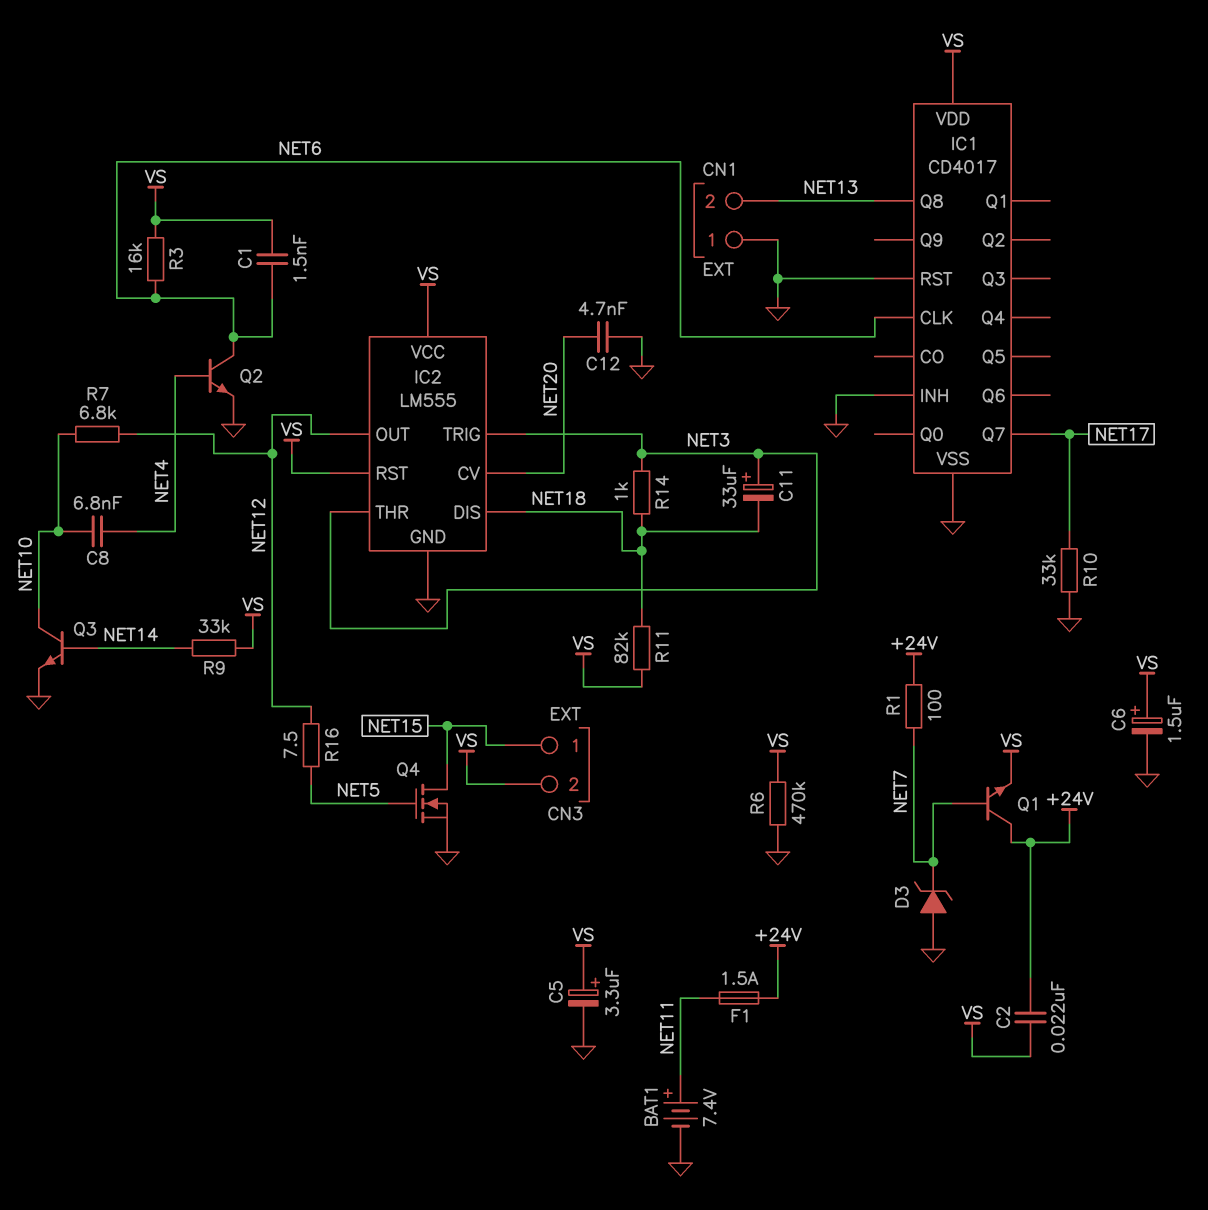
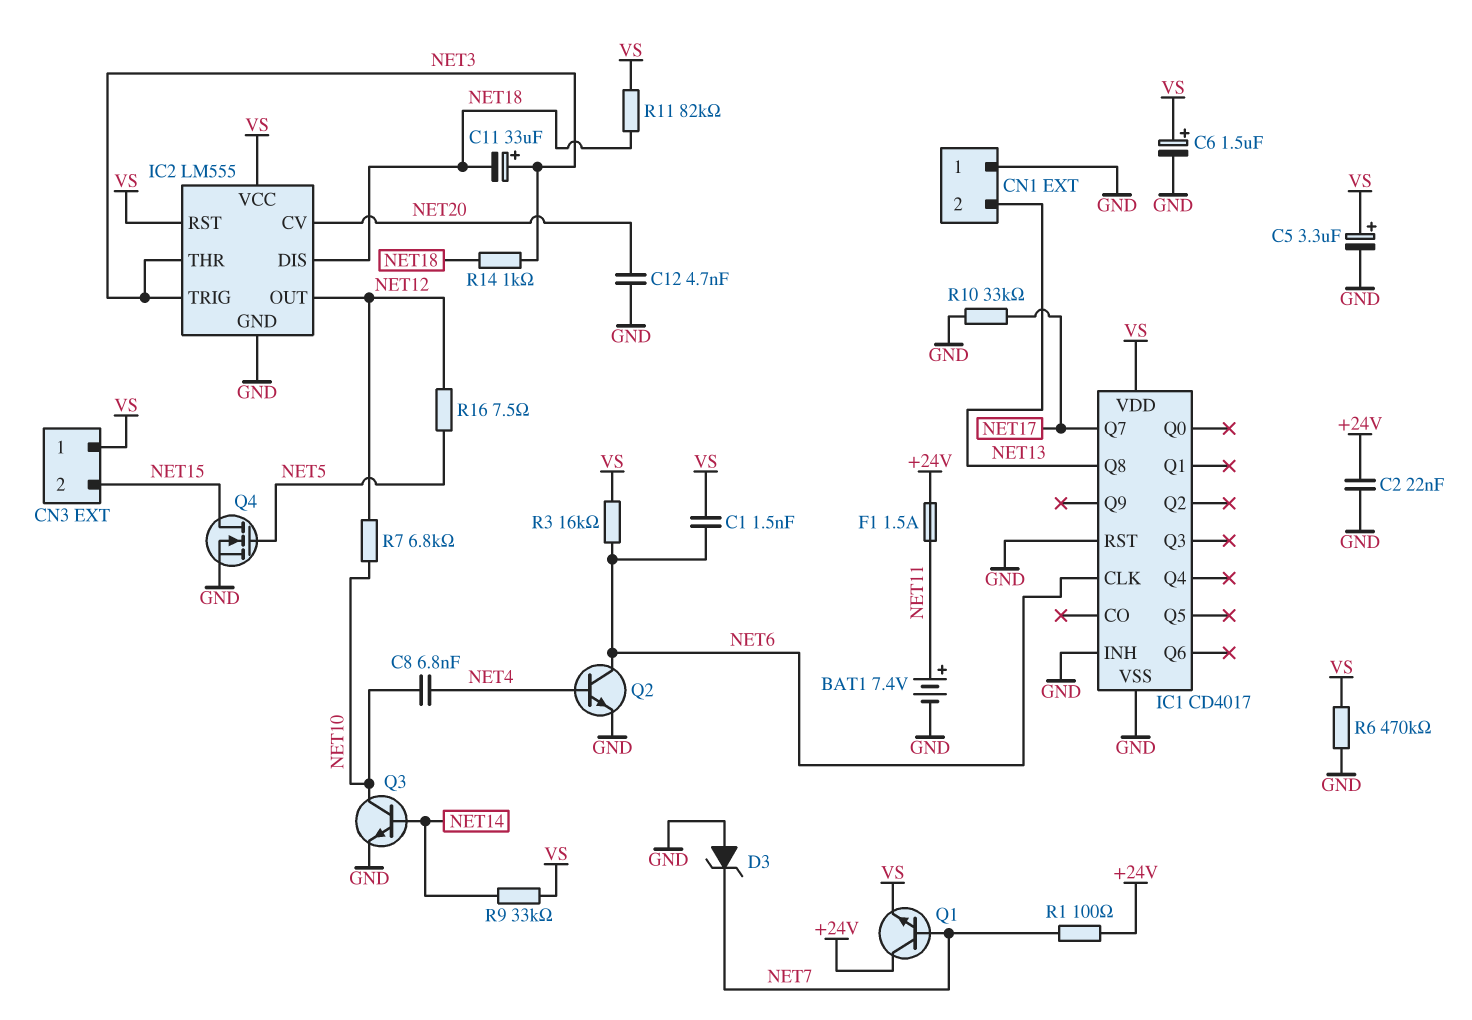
C2: 22nF (+24V, VS) -> 22nF (+24V, GND)
CN3 pin 1: NET15 -> VS
CN3 pin 2: VS -> NET15

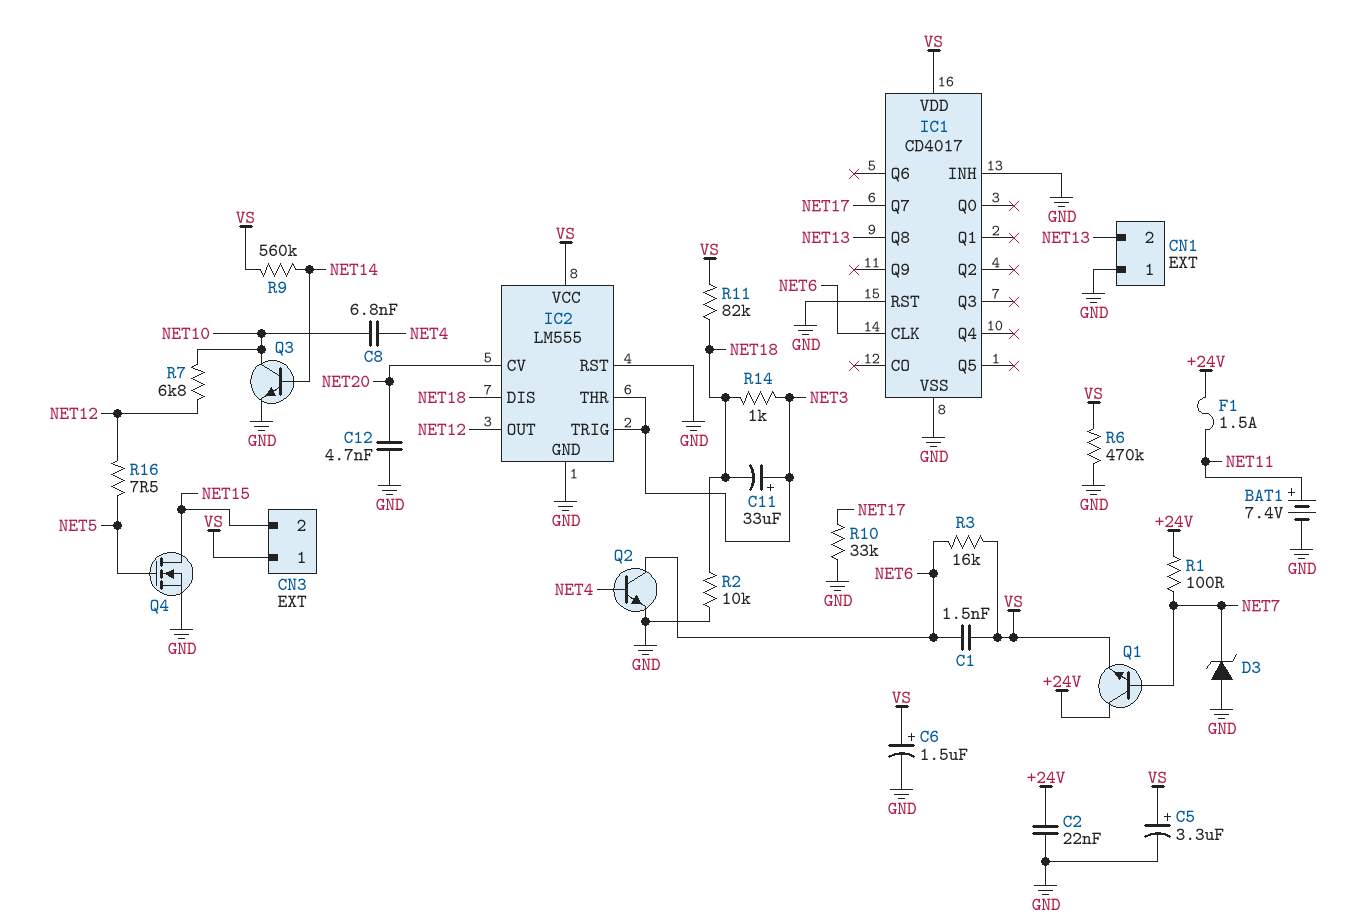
IC2 pin RST: VS -> GND
R2: none -> 10k (GND, NET18)
R9: 33k (NET14, VS) -> 560k (NET14, VS)

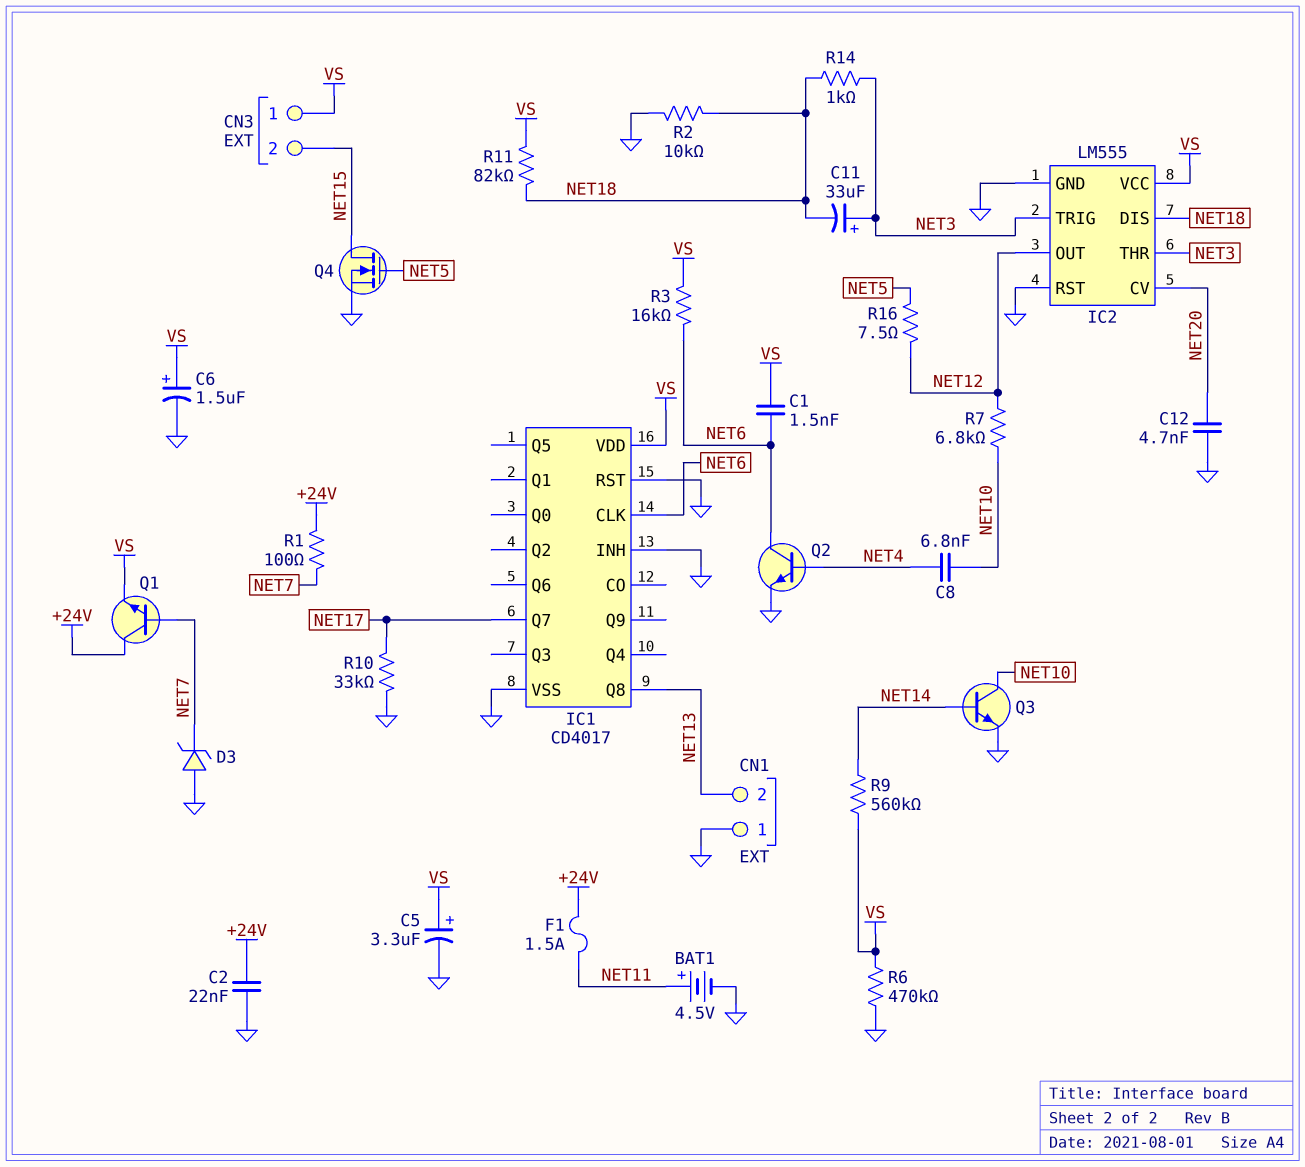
BAT1: 7.4V (plus NET11, minus GND) -> 4.5V (plus NET11, minus GND)

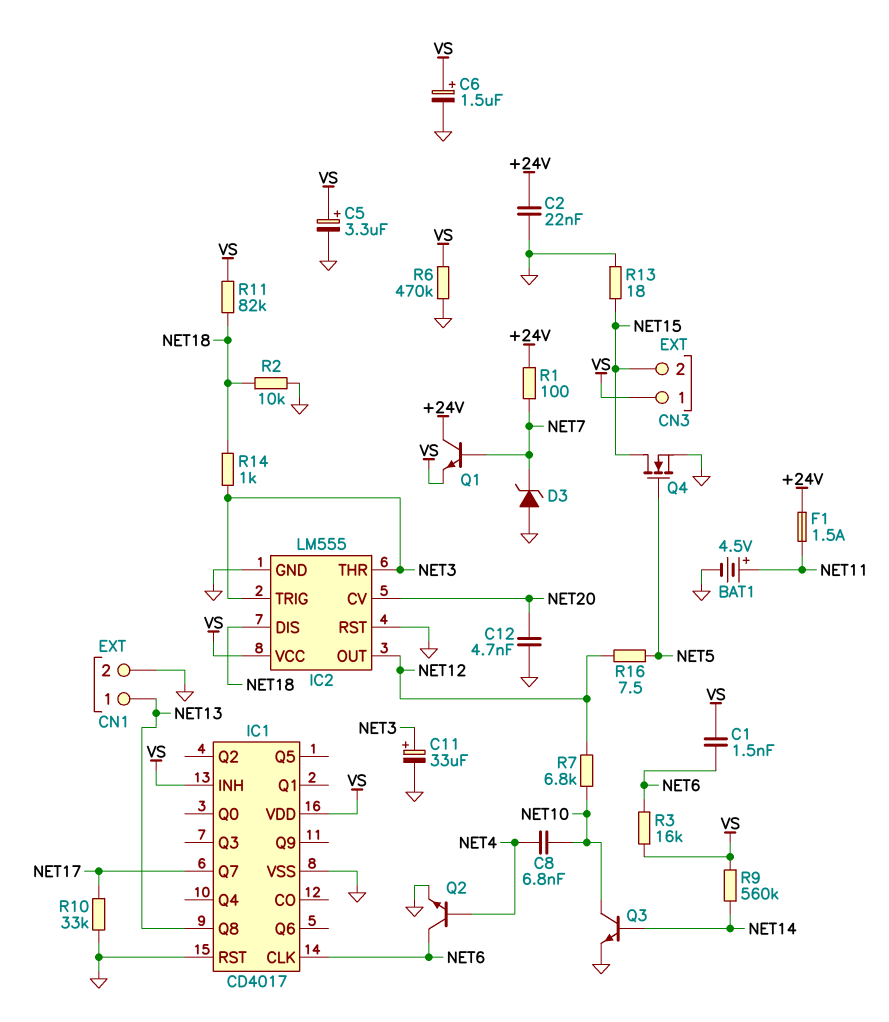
C11: 33uF (plus NET3, minus NET18) -> 33uF (plus NET3, minus GND)
CN1 pin 1: GND -> NET13
CN1 pin 2: NET13 -> GND
IC1 pin INH: GND -> VS
R13: none -> 18 (GND, NET15)

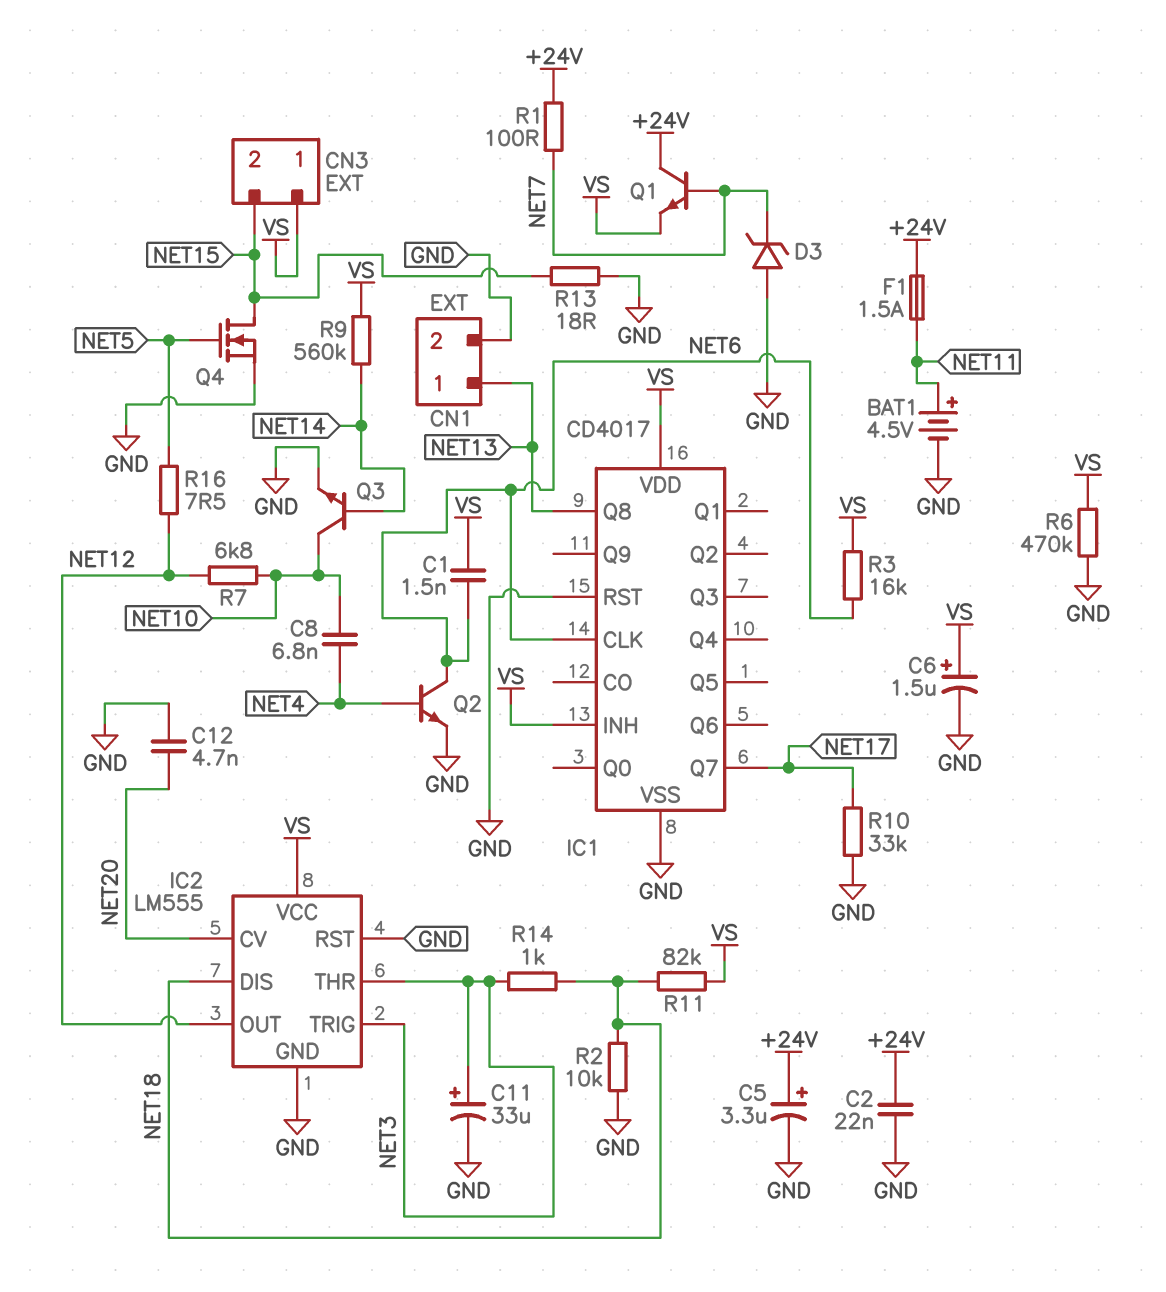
C5: 3.3uF (plus VS, minus GND) -> 3.3uF (plus +24V, minus GND)

